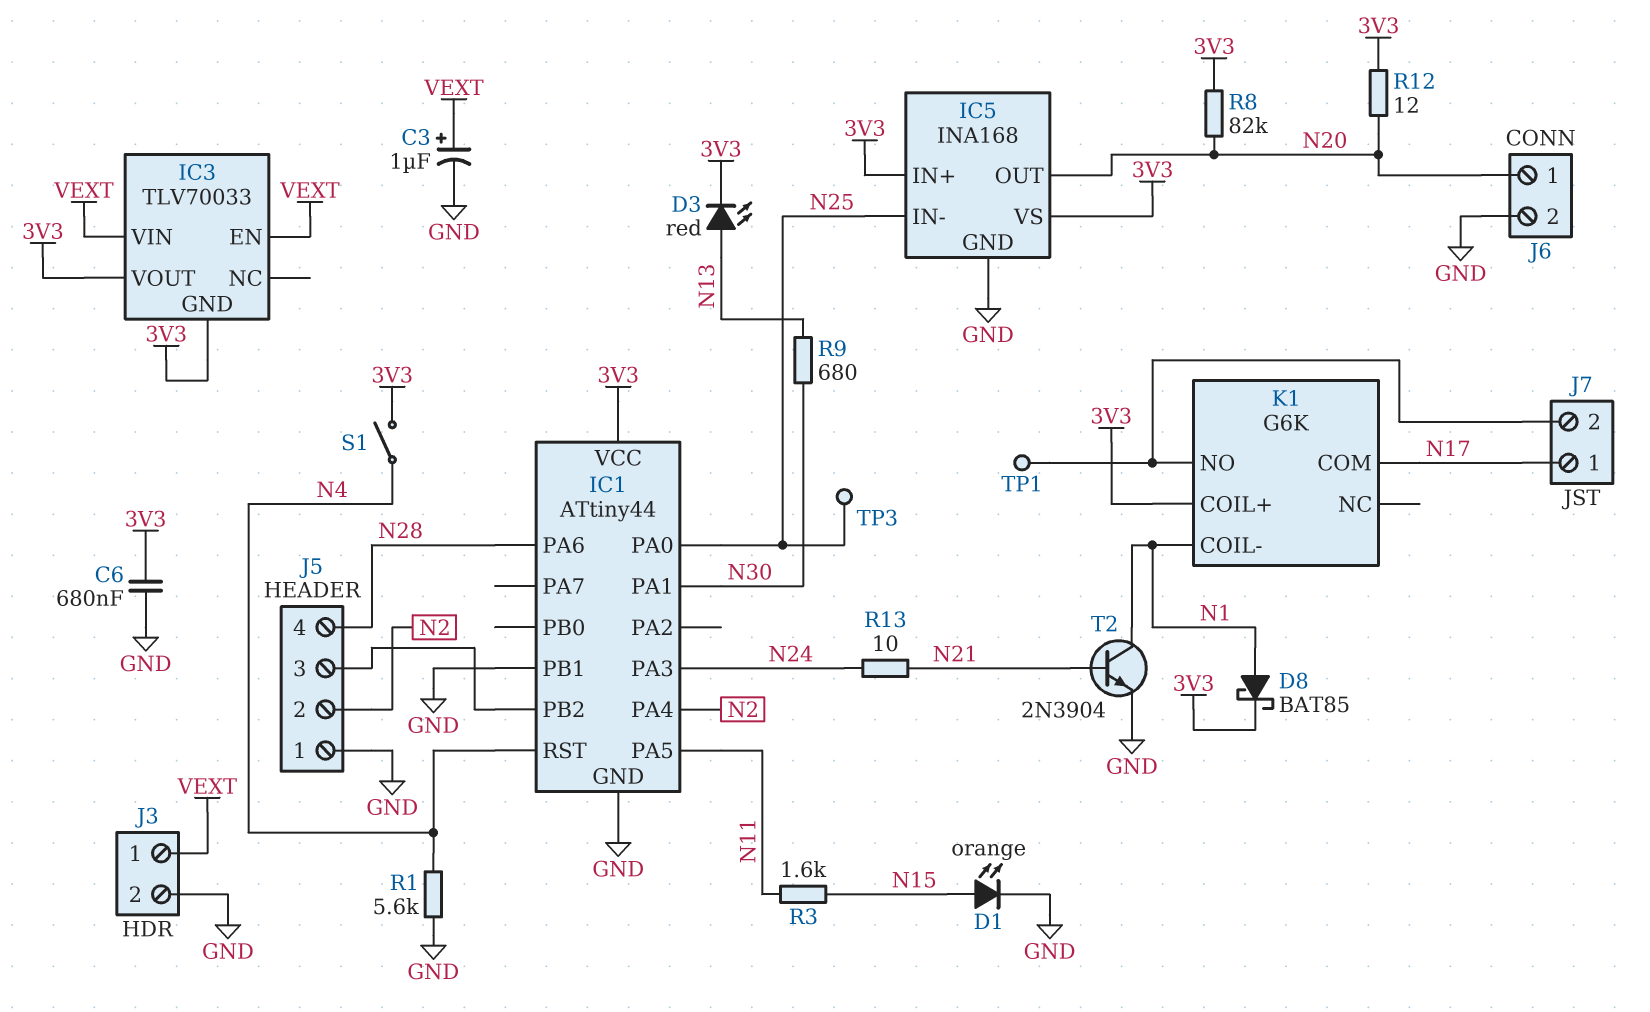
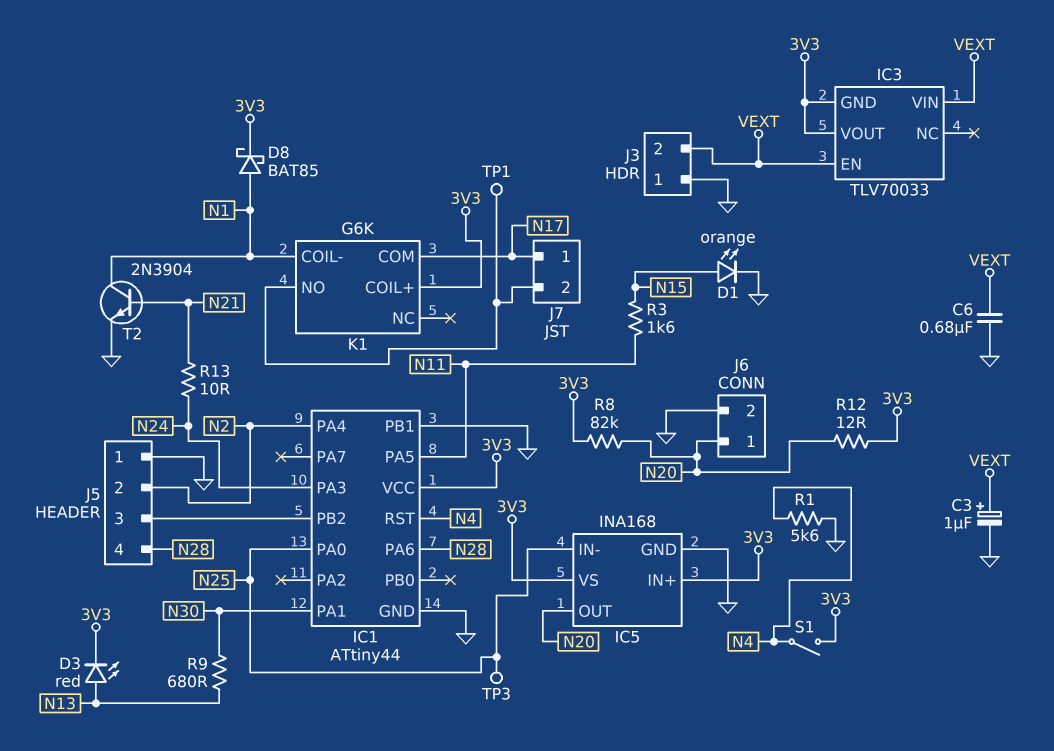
C6: 680nF (3V3, GND) -> 680nF (GND, VEXT)
J3 pin 1: VEXT -> GND
J3 pin 2: GND -> VEXT

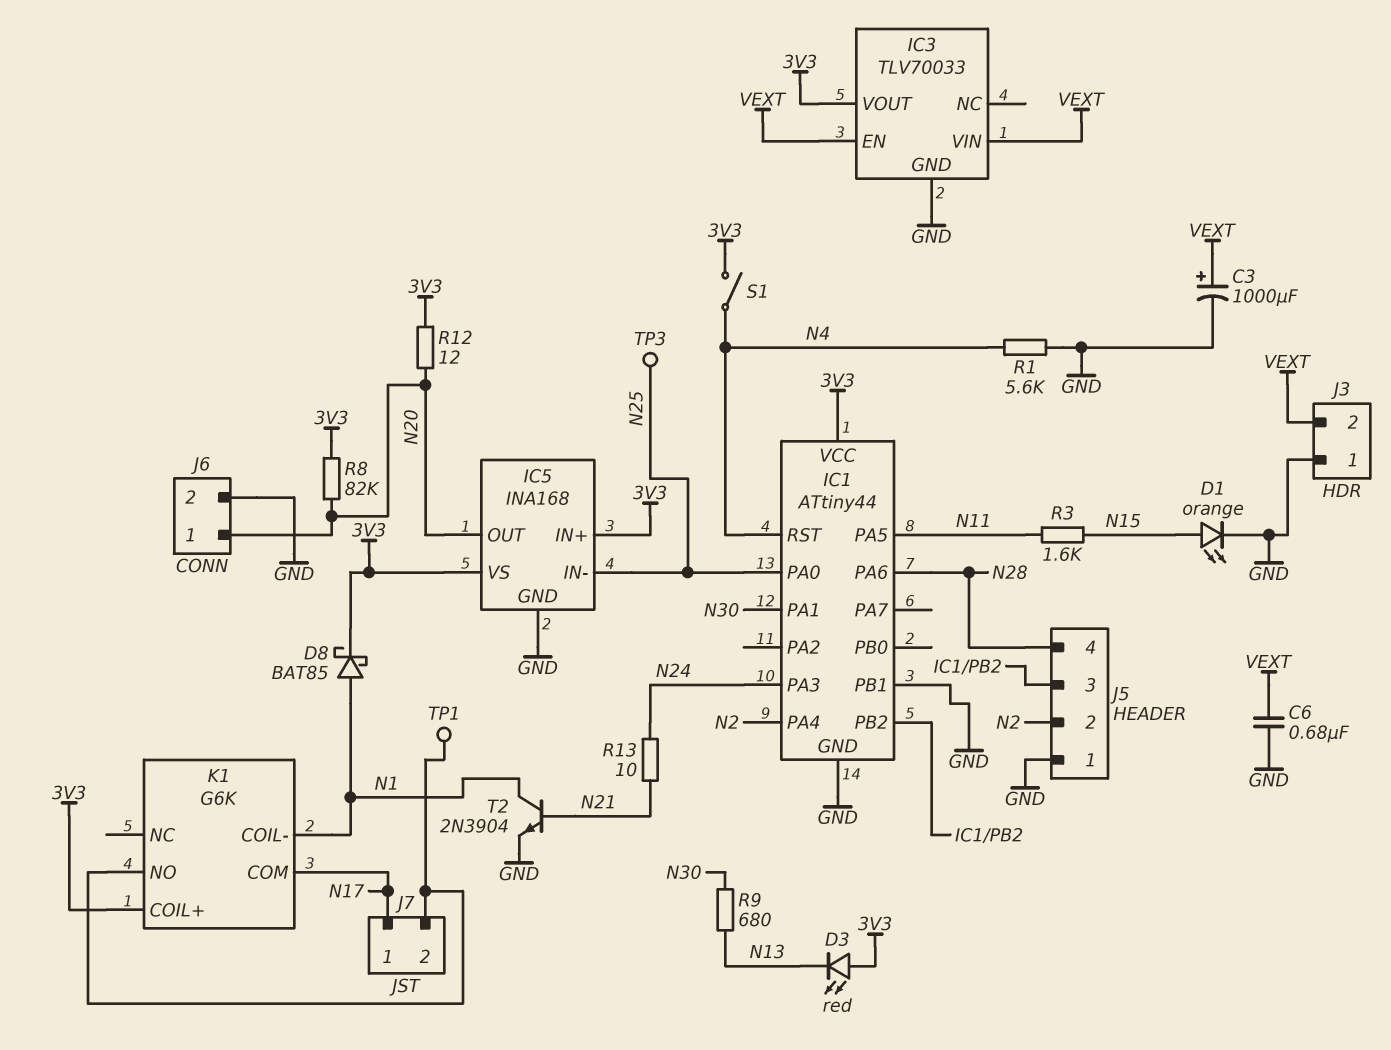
C3: 1uF (plus VEXT, minus GND) -> 1000uF (plus VEXT, minus GND)
D3: LED red (A N13, K 3V3) -> LED red (A 3V3, K N13)
IC3 pin GND: 3V3 -> GND

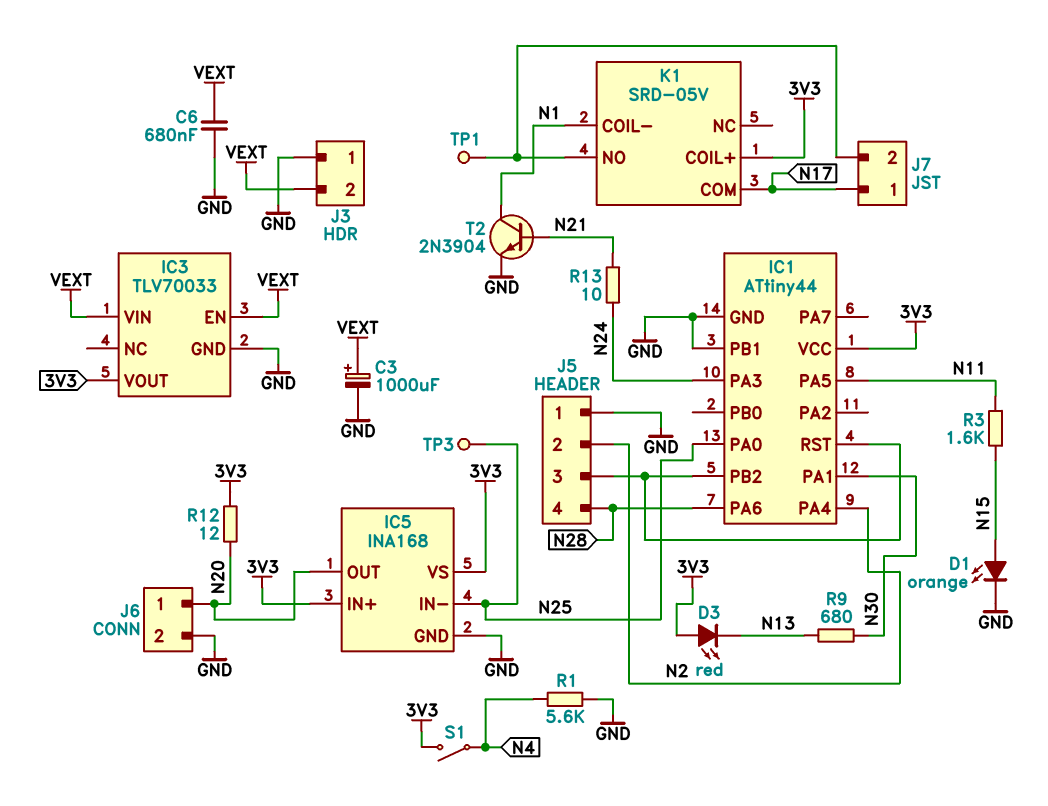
D8: schottky BAT85 (A N1, K 3V3) -> none
IC1 pin RST: N4 -> IC1/PB2
K1: G6K -> SRD-05V
R8: 82k (3V3, N20) -> none

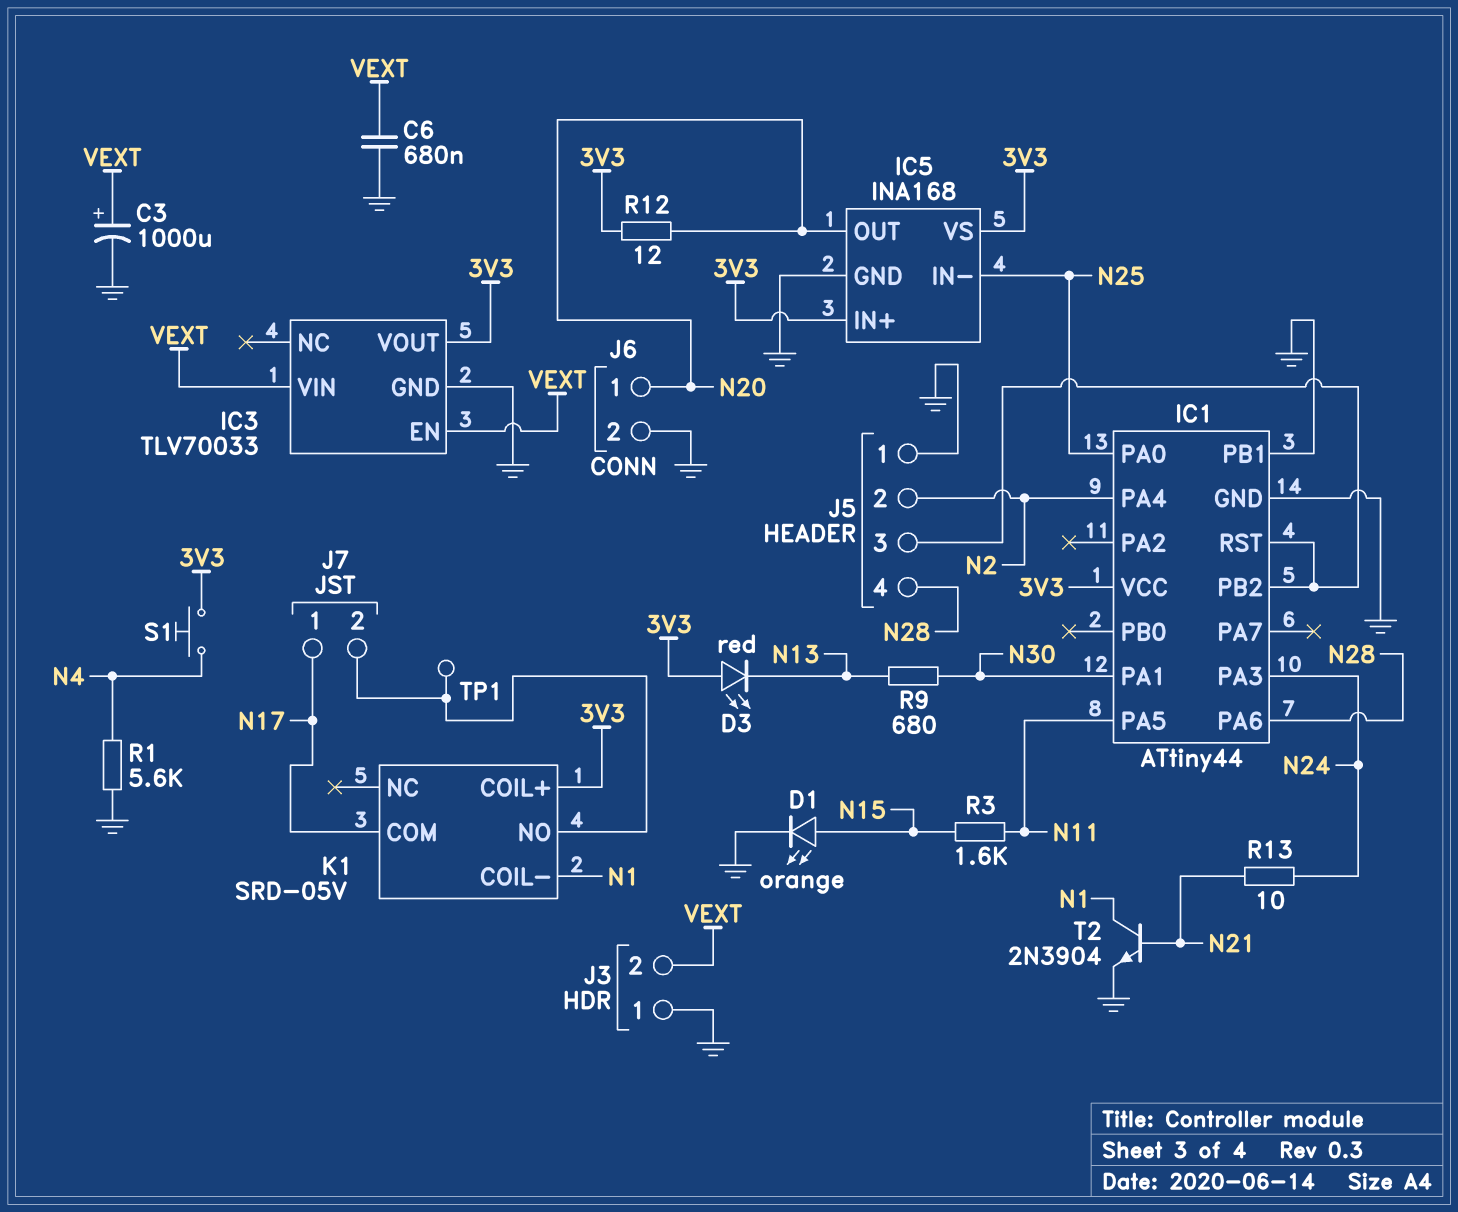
S1: switch (3V3, N4) -> button (3V3, N4)
TP3: test point (N25) -> none

